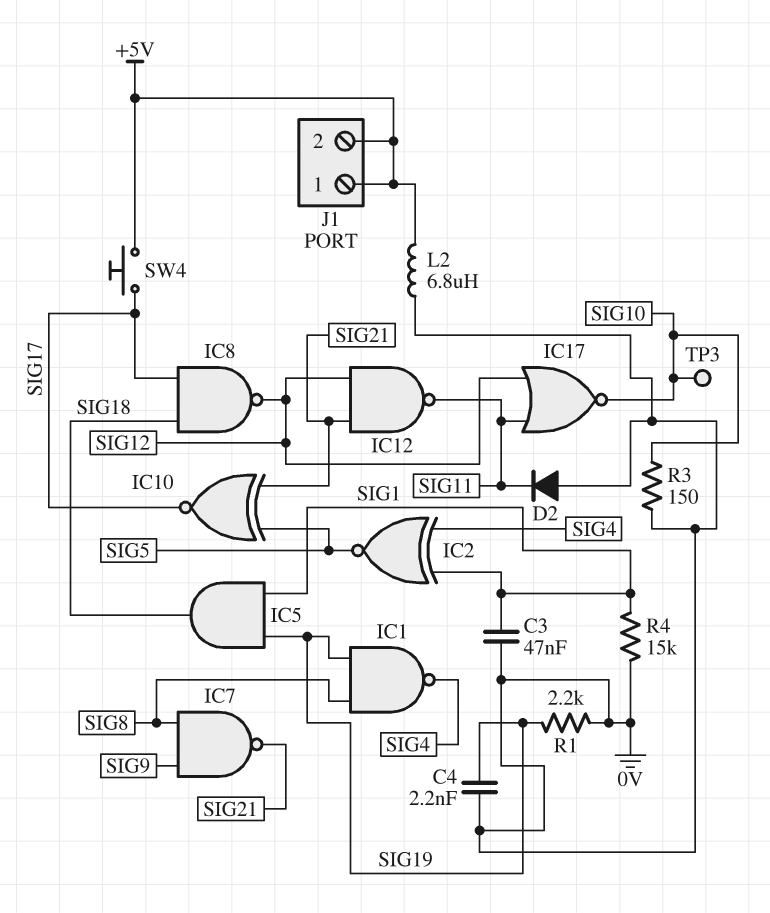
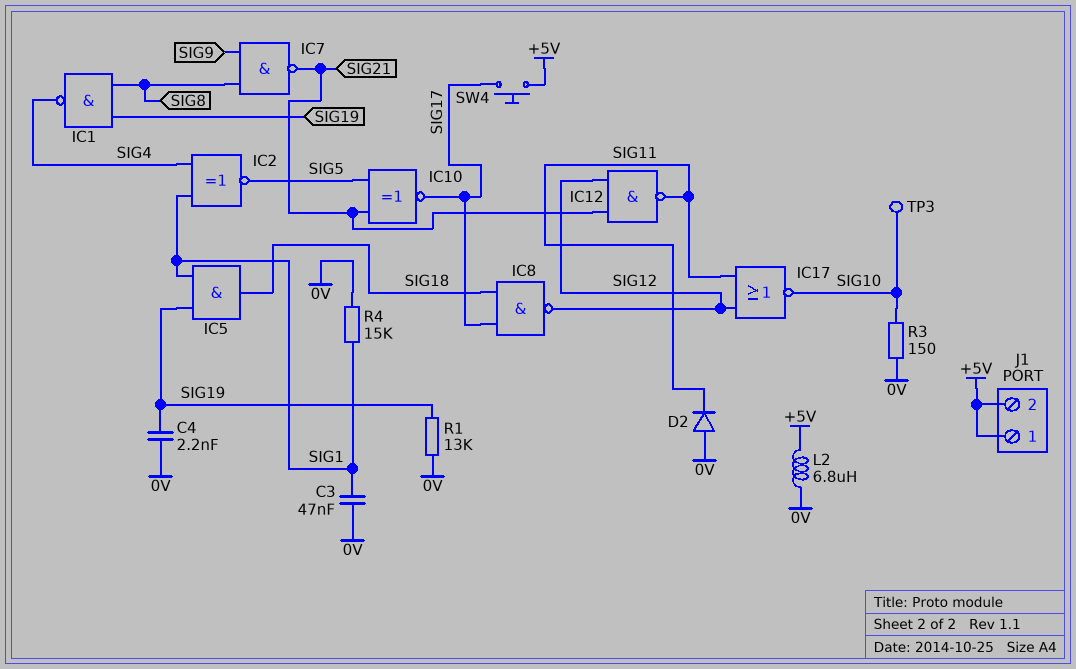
R1: 2.2k (0V, SIG19) -> 13k (0V, SIG19)

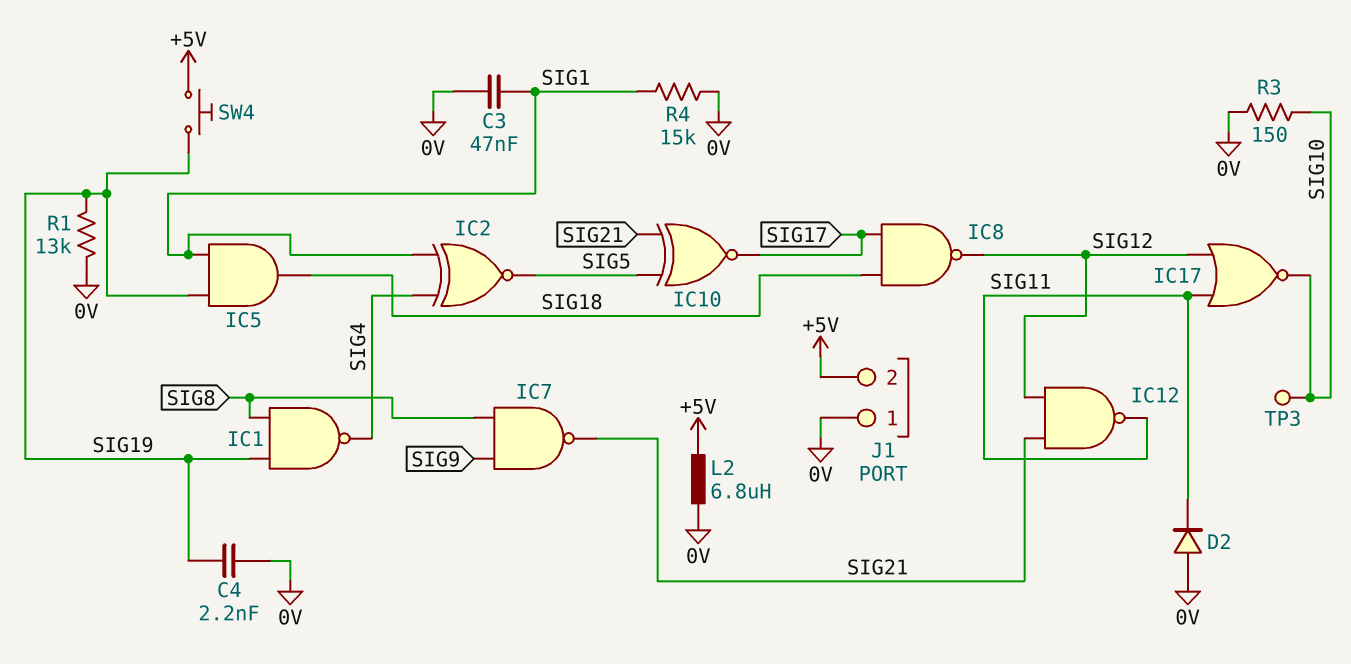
J1 pin 1: +5V -> 0V
SW4: button (+5V, SIG17) -> button (+5V, SIG19)

